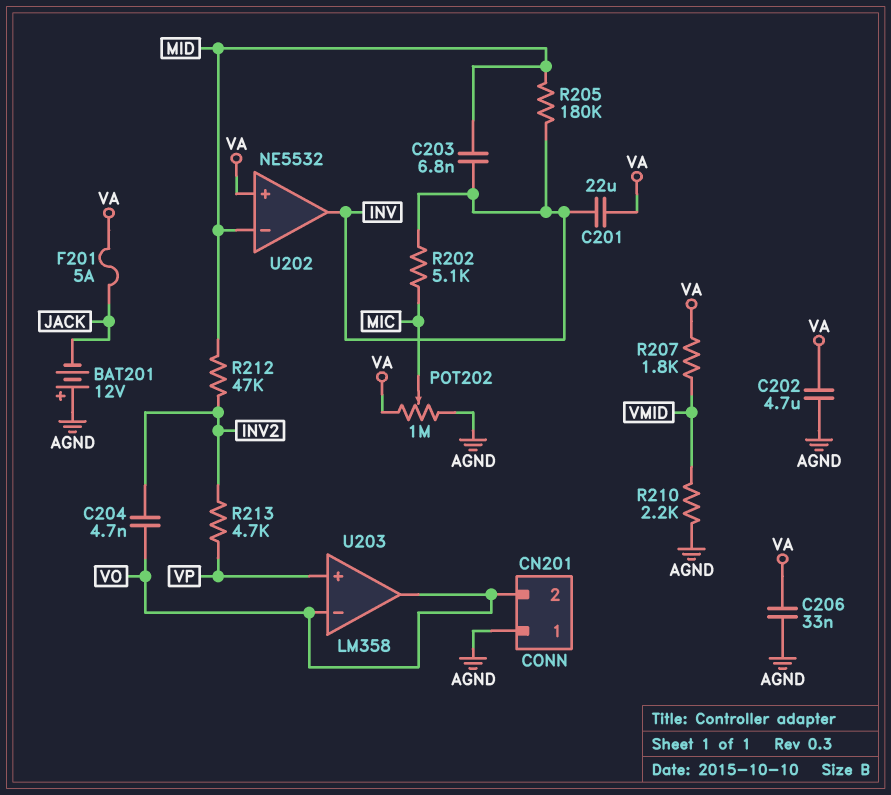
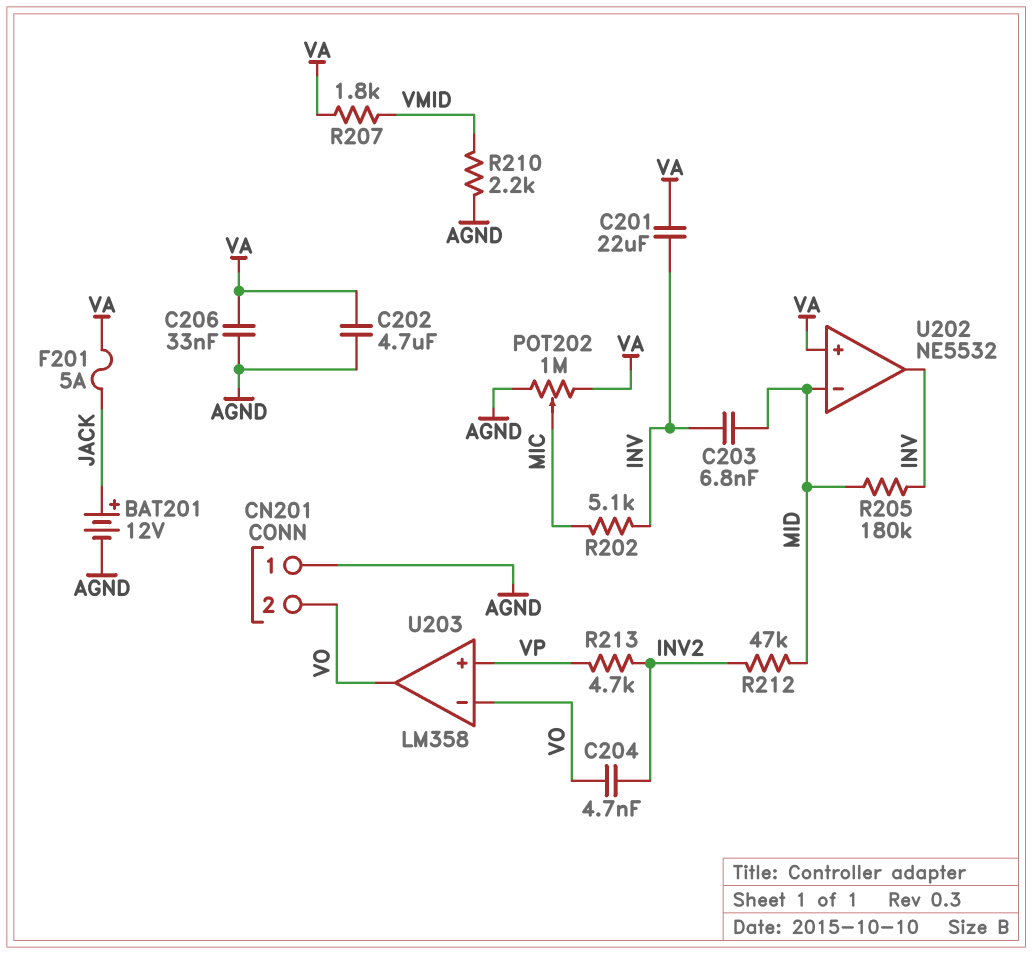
BAT201: 12V (plus AGND, minus JACK) -> 12V (plus JACK, minus AGND)

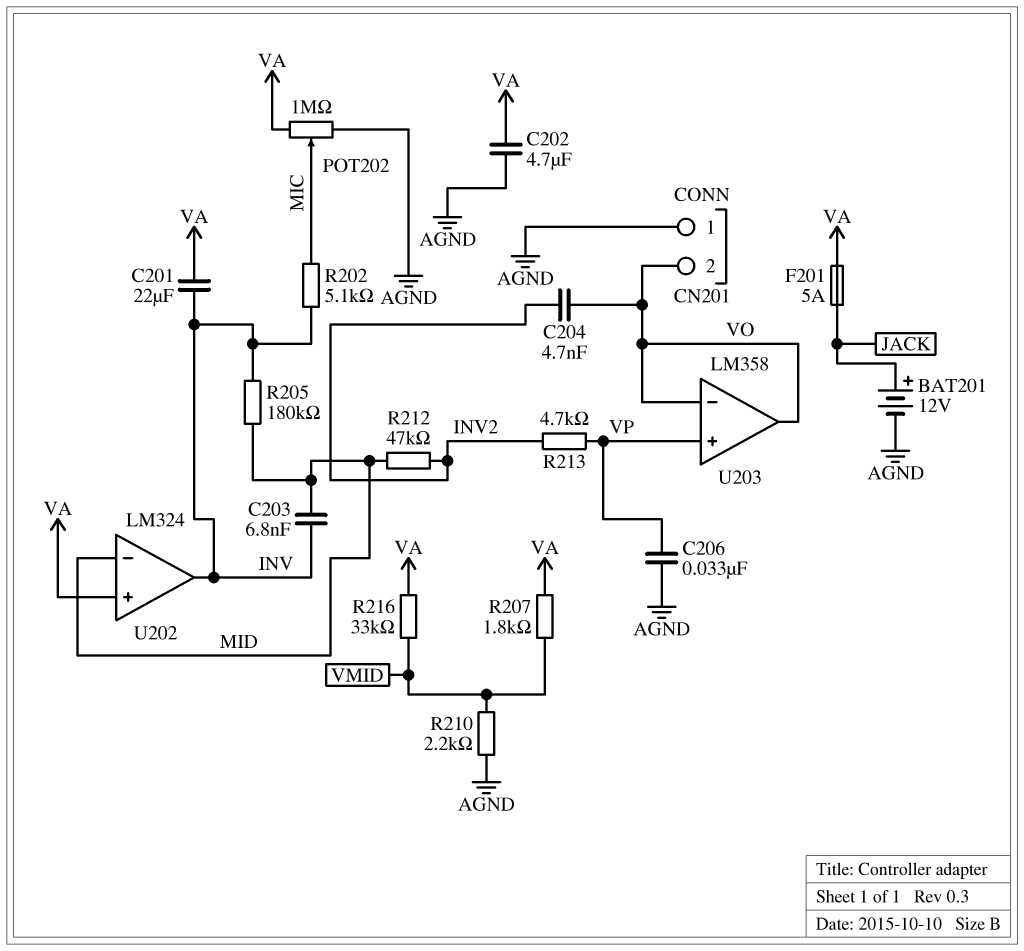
C206: 33nF (AGND, VA) -> 33nF (AGND, VP)
R216: none -> 33k (VA, VMID)
U202: NE5532 -> LM324

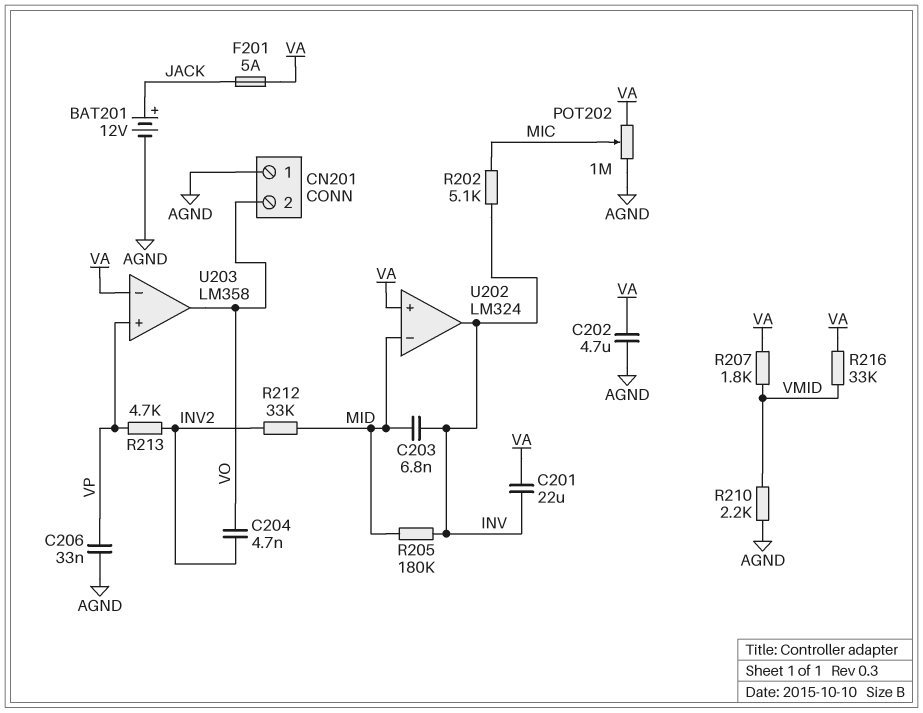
R212: 47k (INV2, MID) -> 33k (INV2, MID)
U203 pin in-: VO -> VA

